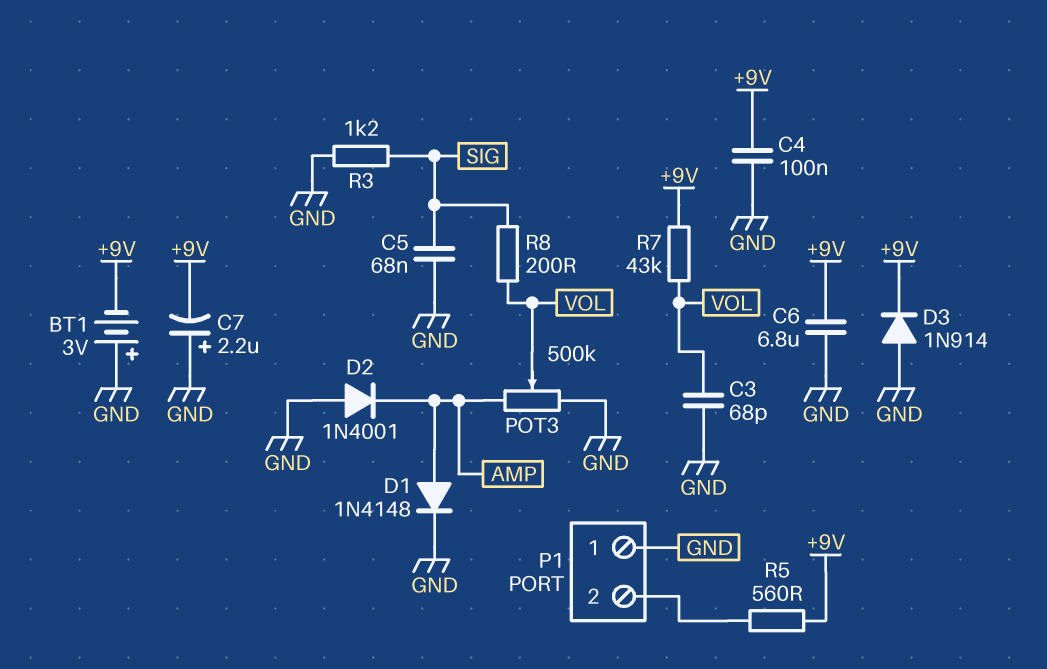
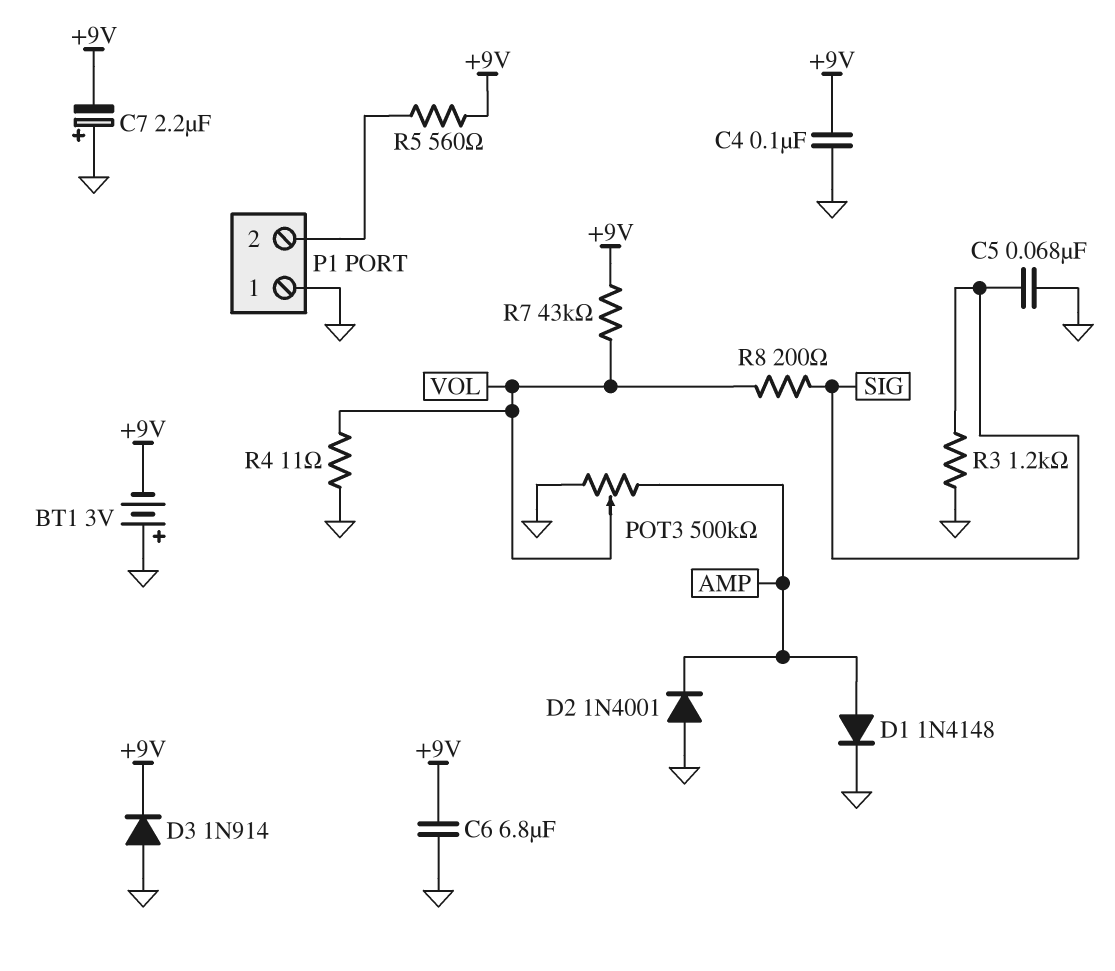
C3: 68pF (GND, VOL) -> none
R4: none -> 11 (GND, VOL)

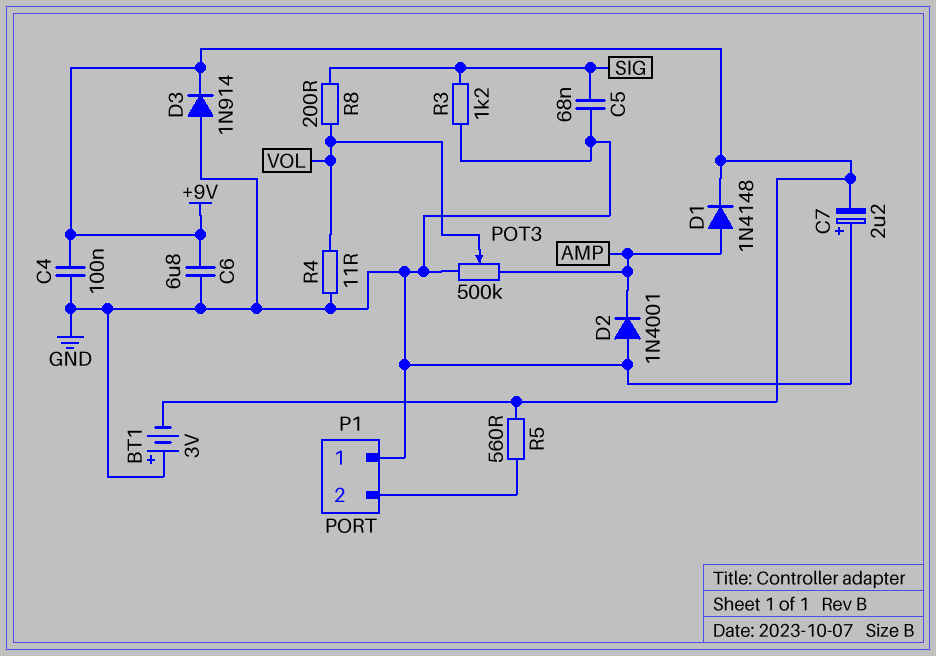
D1: diode 1N4148 (A AMP, K GND) -> diode 1N4148 (A AMP, K +9V)
R7: 43k (+9V, VOL) -> none

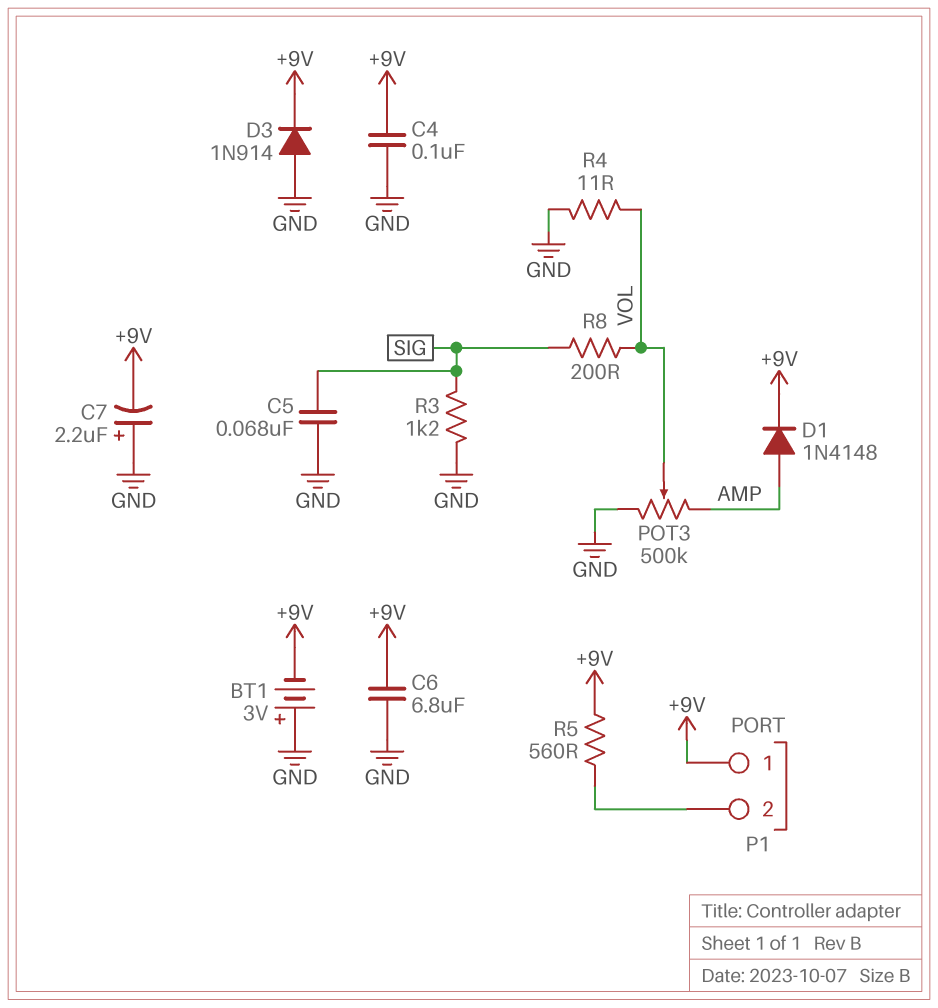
D2: diode 1N4001 (A GND, K AMP) -> none
P1 pin 1: GND -> +9V

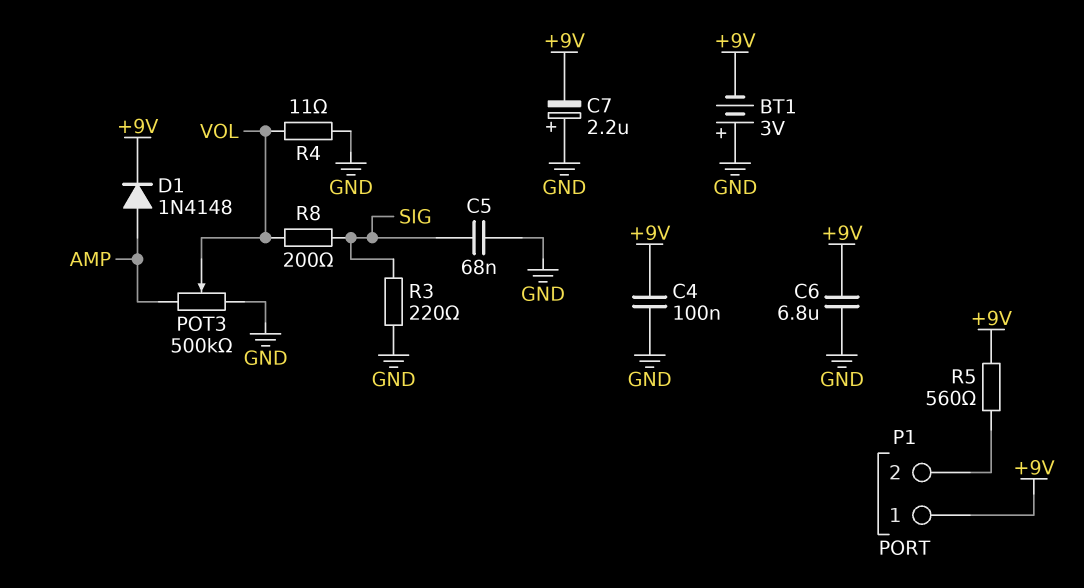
D3: diode 1N914 (A GND, K +9V) -> none
R3: 1.2k (GND, SIG) -> 220 (GND, SIG)

